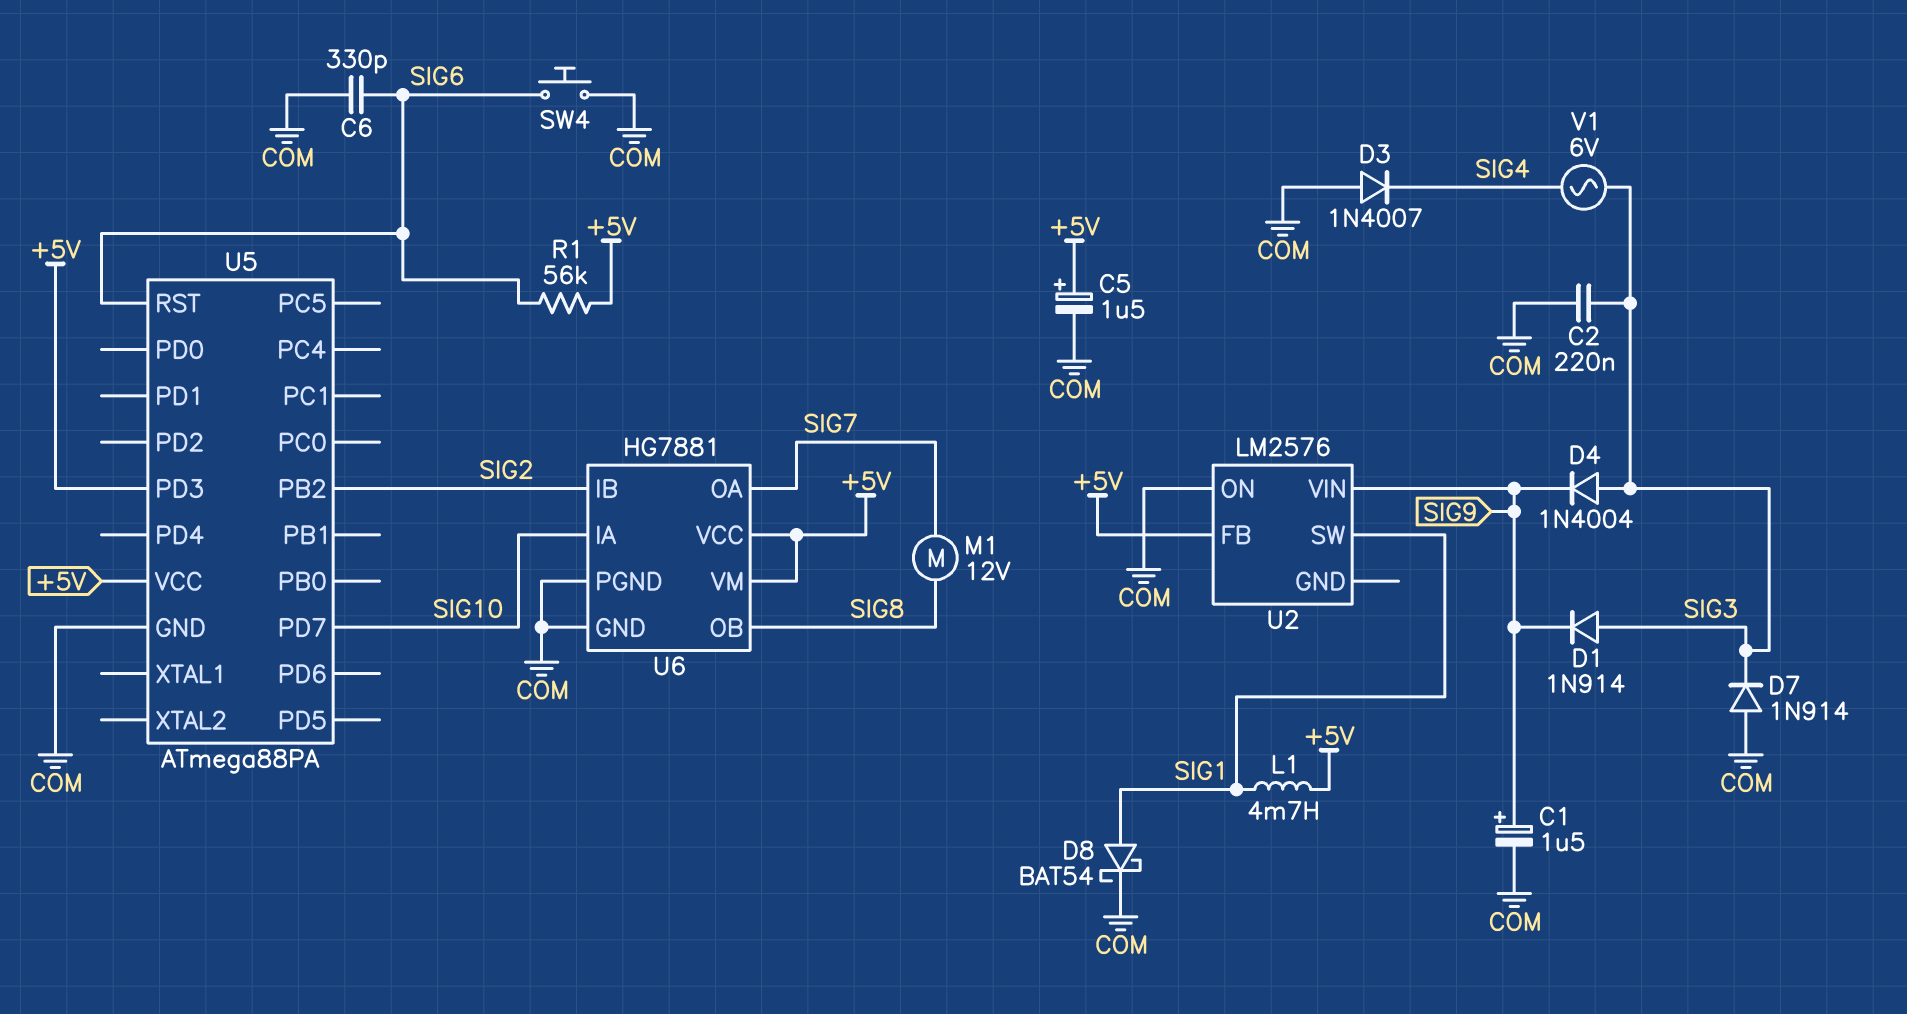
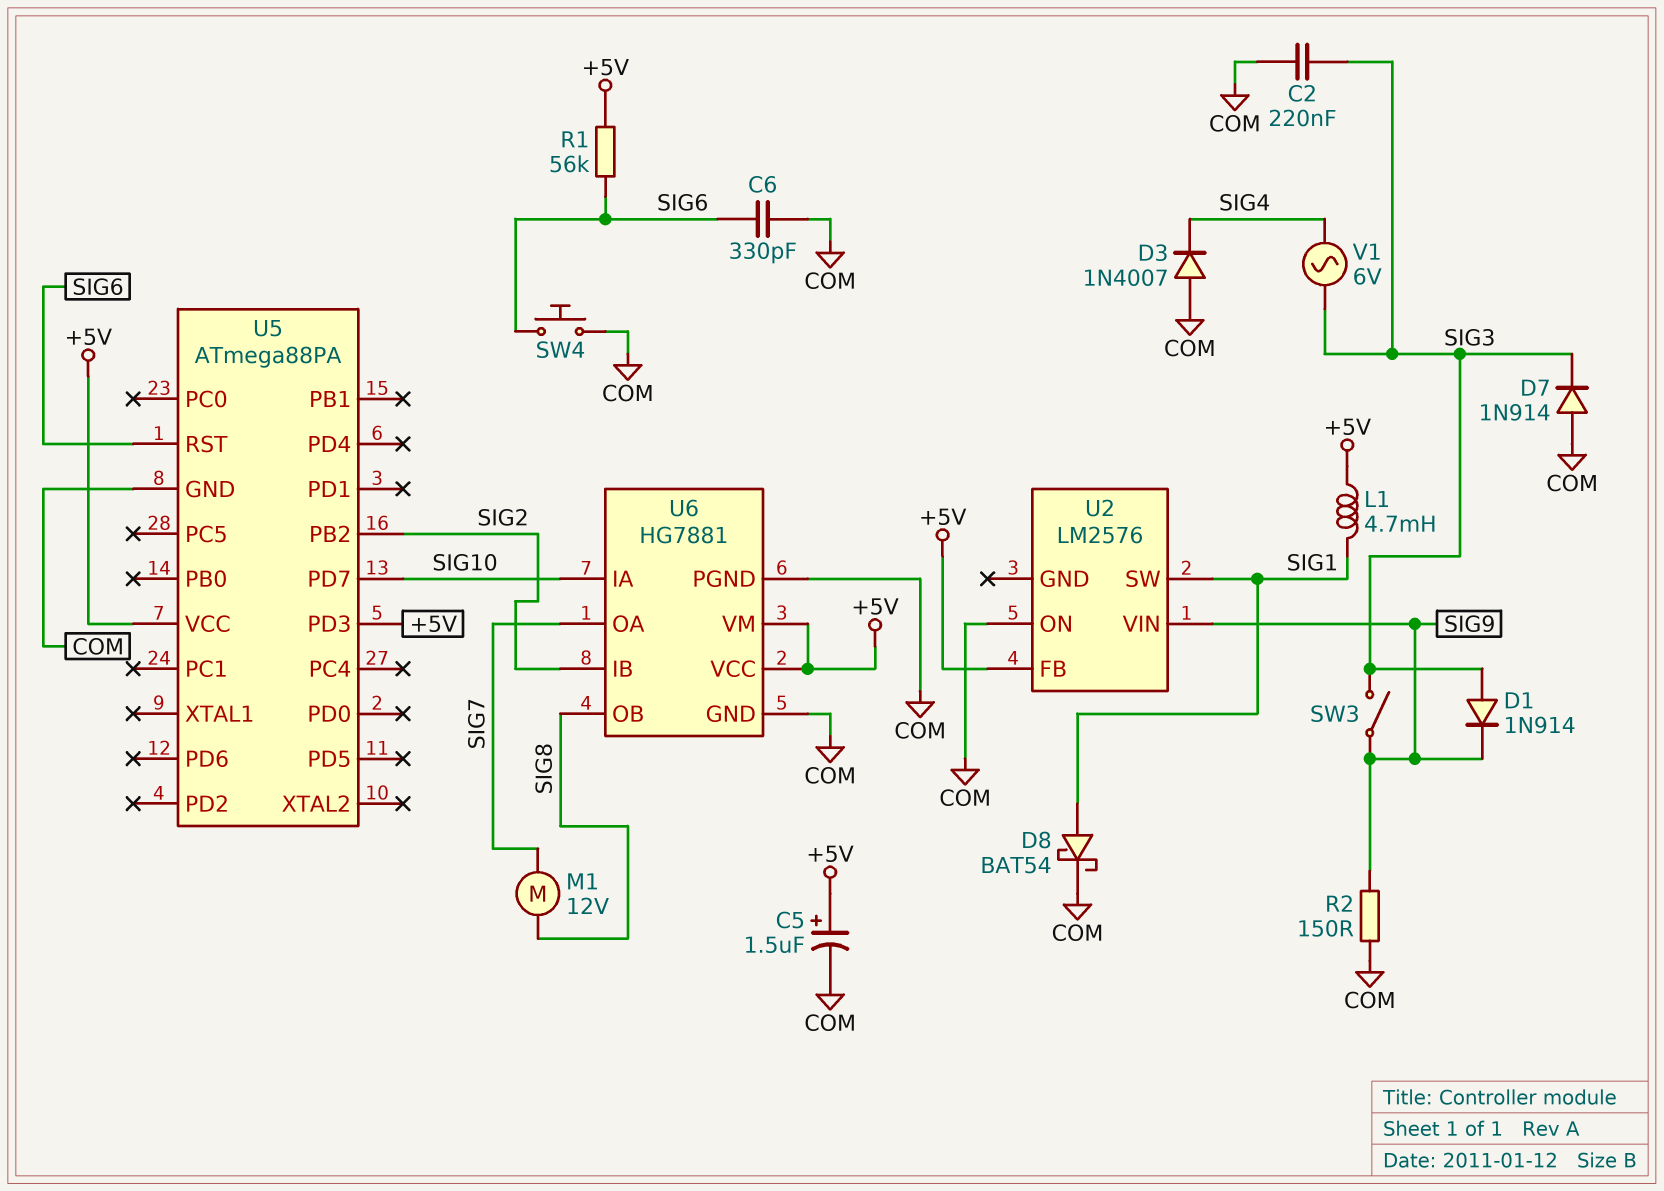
C1: 1.5uF (plus SIG9, minus COM) -> none
D4: diode 1N4004 (A SIG3, K SIG9) -> none
R2: none -> 150 (COM, SIG9)
SW3: none -> switch (SIG3, SIG9)

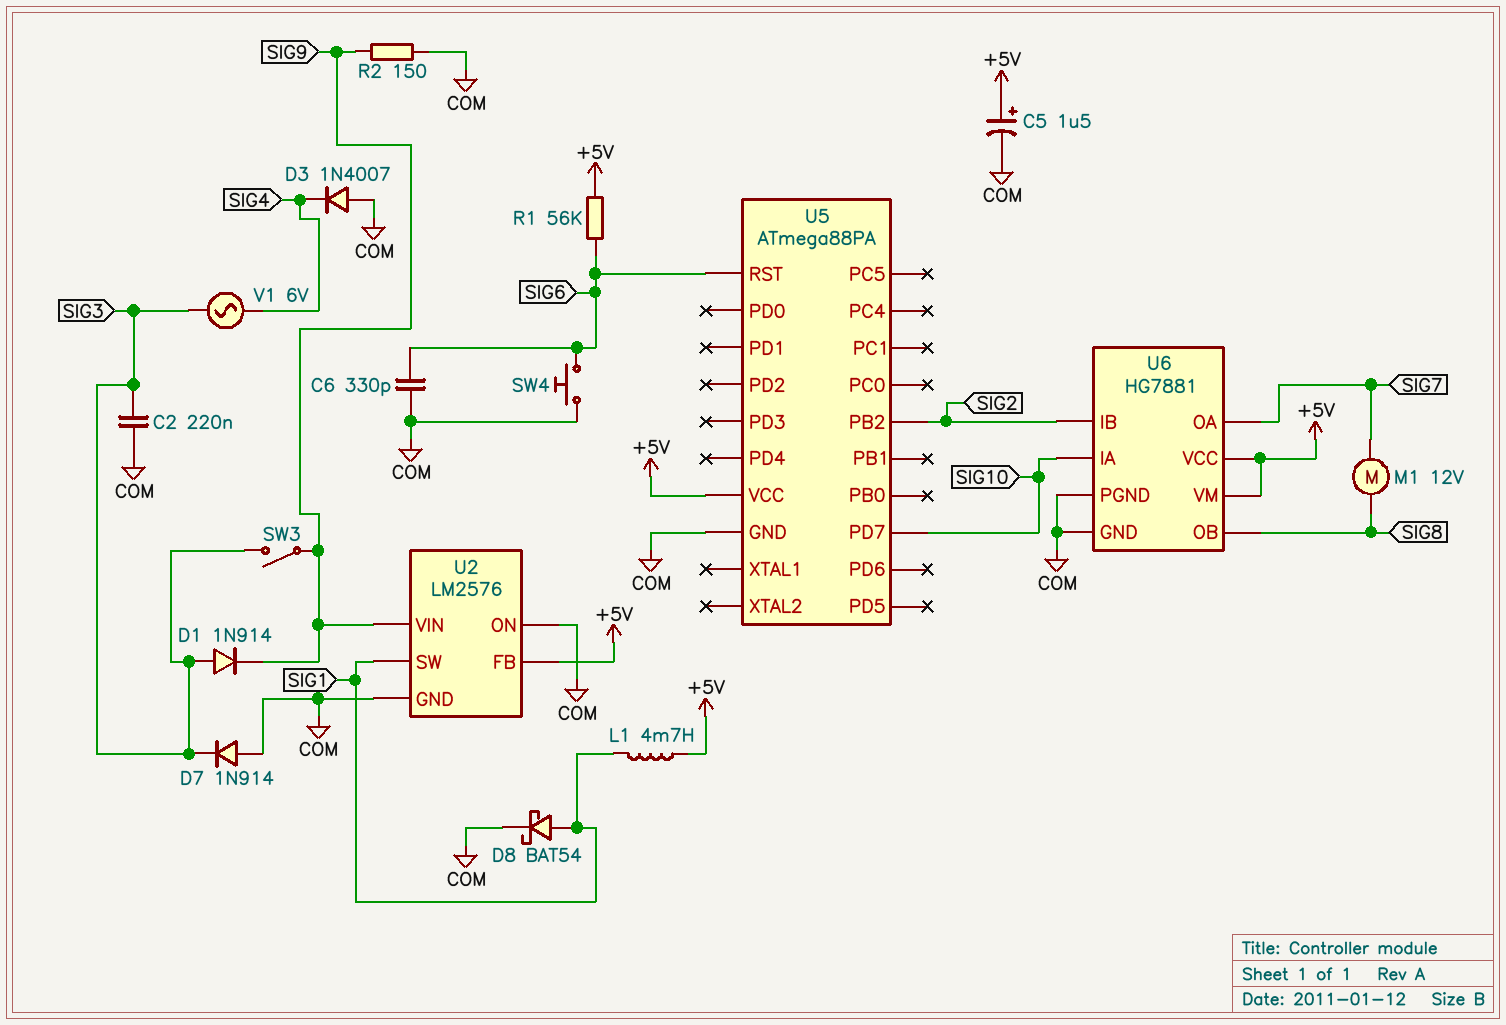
U2 pin GND: none -> COM
U5 pin PD3: +5V -> none

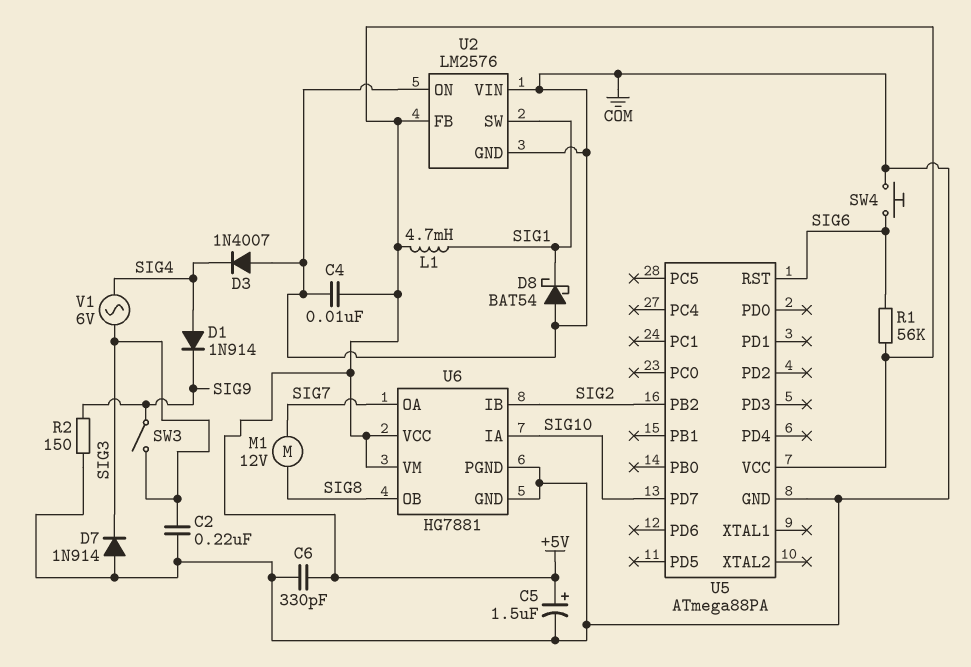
C4: none -> 10nF (+5V, COM)
C6: 330pF (COM, SIG6) -> 330pF (+5V, COM)
D1: diode 1N914 (A SIG3, K SIG9) -> diode 1N914 (A SIG4, K SIG9)
D8: schottky BAT54 (A SIG1, K COM) -> schottky BAT54 (A COM, K SIG1)
U2 pin VIN: SIG9 -> COM

